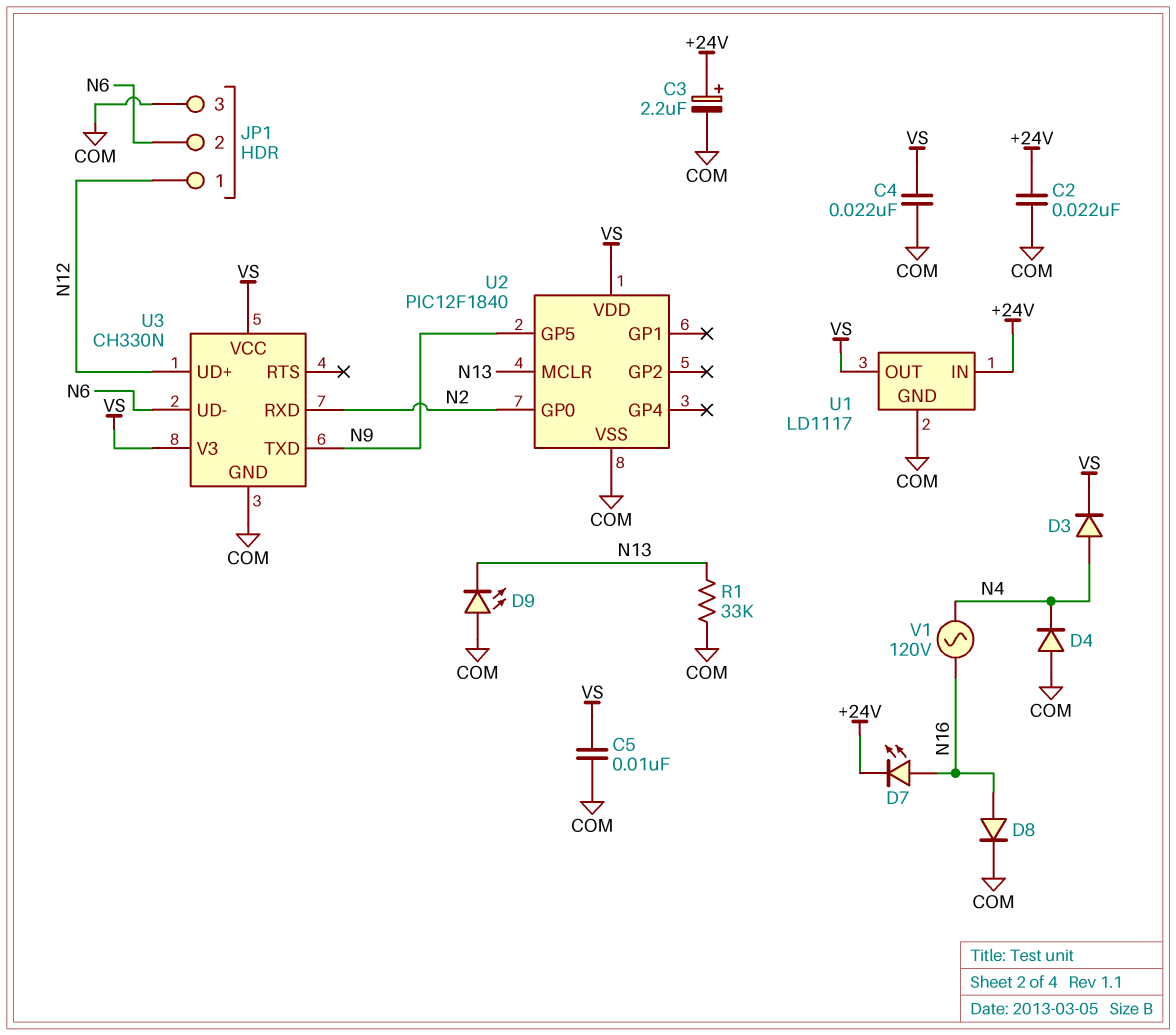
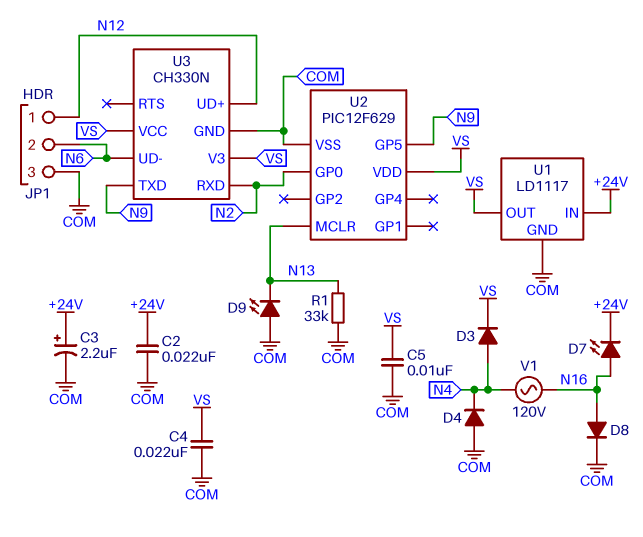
U2: PIC12F1840 -> PIC12F629

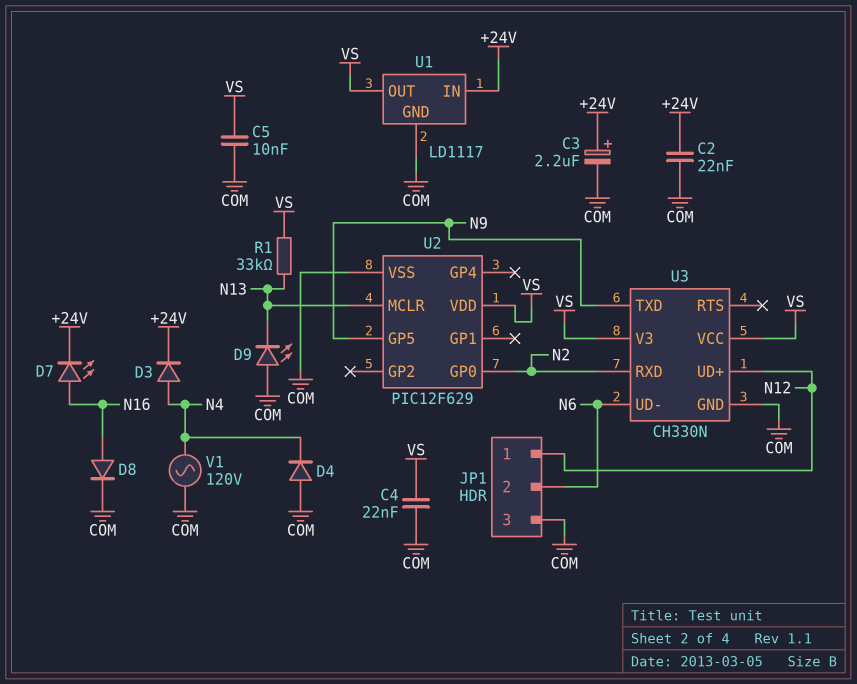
D3: diode (A N4, K VS) -> diode (A N4, K +24V)
R1: 33k (COM, N13) -> 33k (N13, VS)
V1: AC 120V (N4, N16) -> AC 120V (COM, N4)

